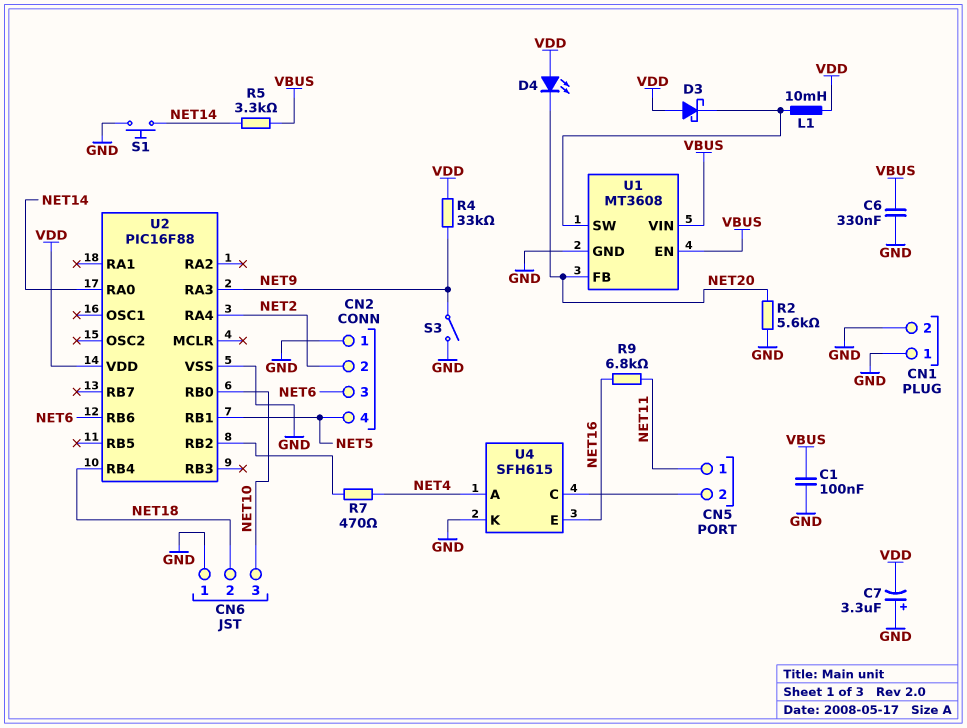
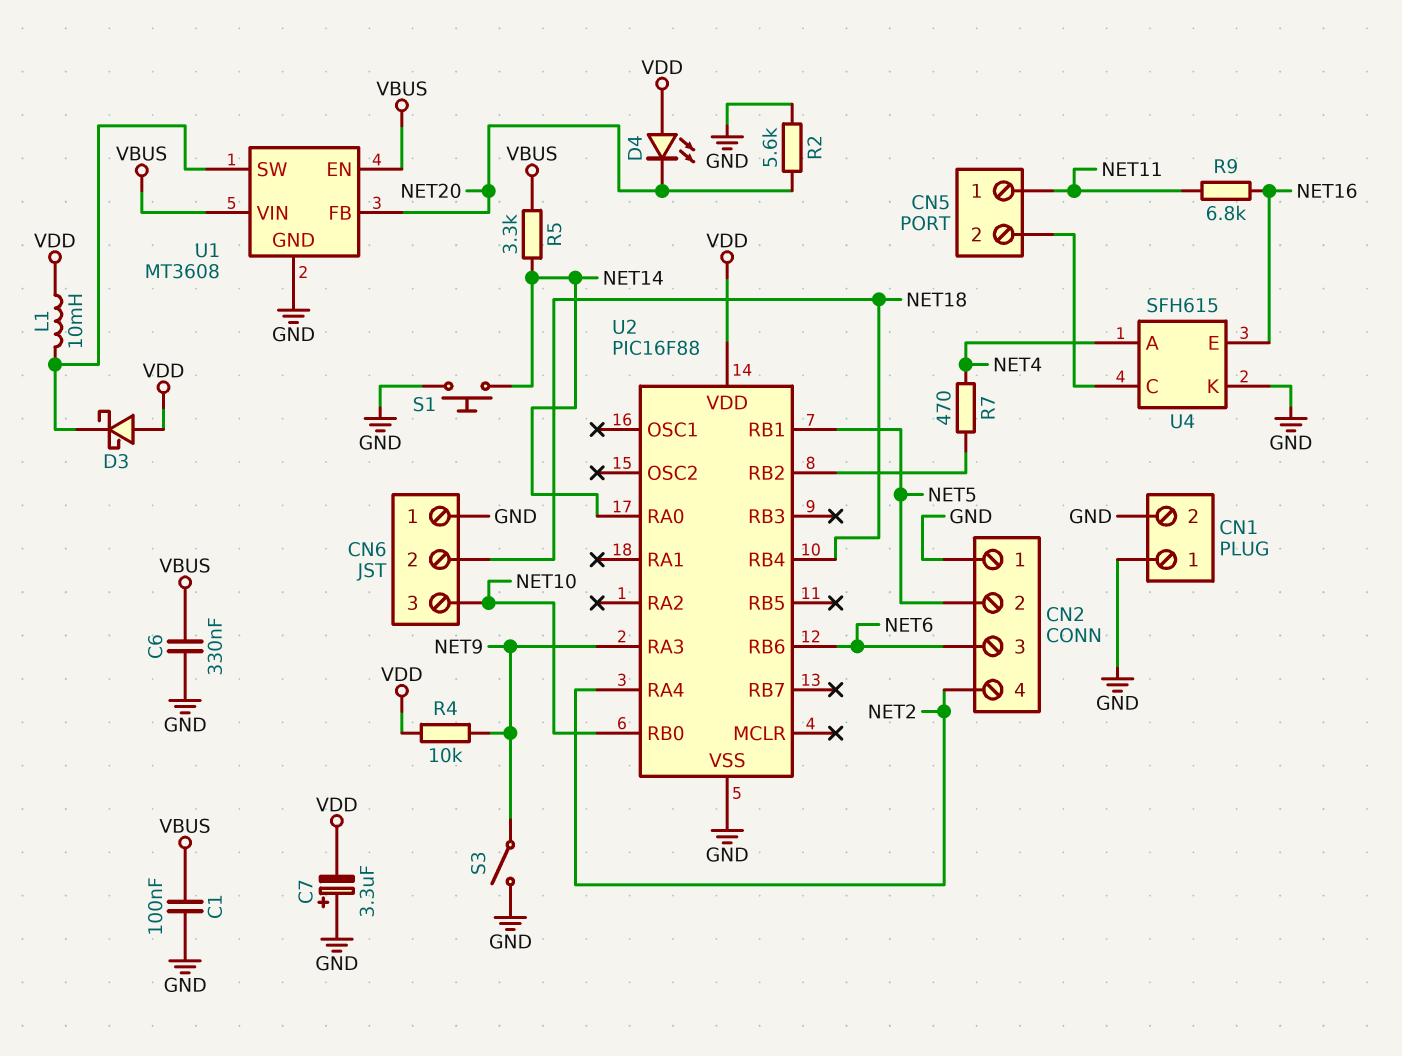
CN2 pin 2: NET2 -> NET5
CN2 pin 4: NET5 -> NET2
R4: 33k (NET9, VDD) -> 10k (NET9, VDD)

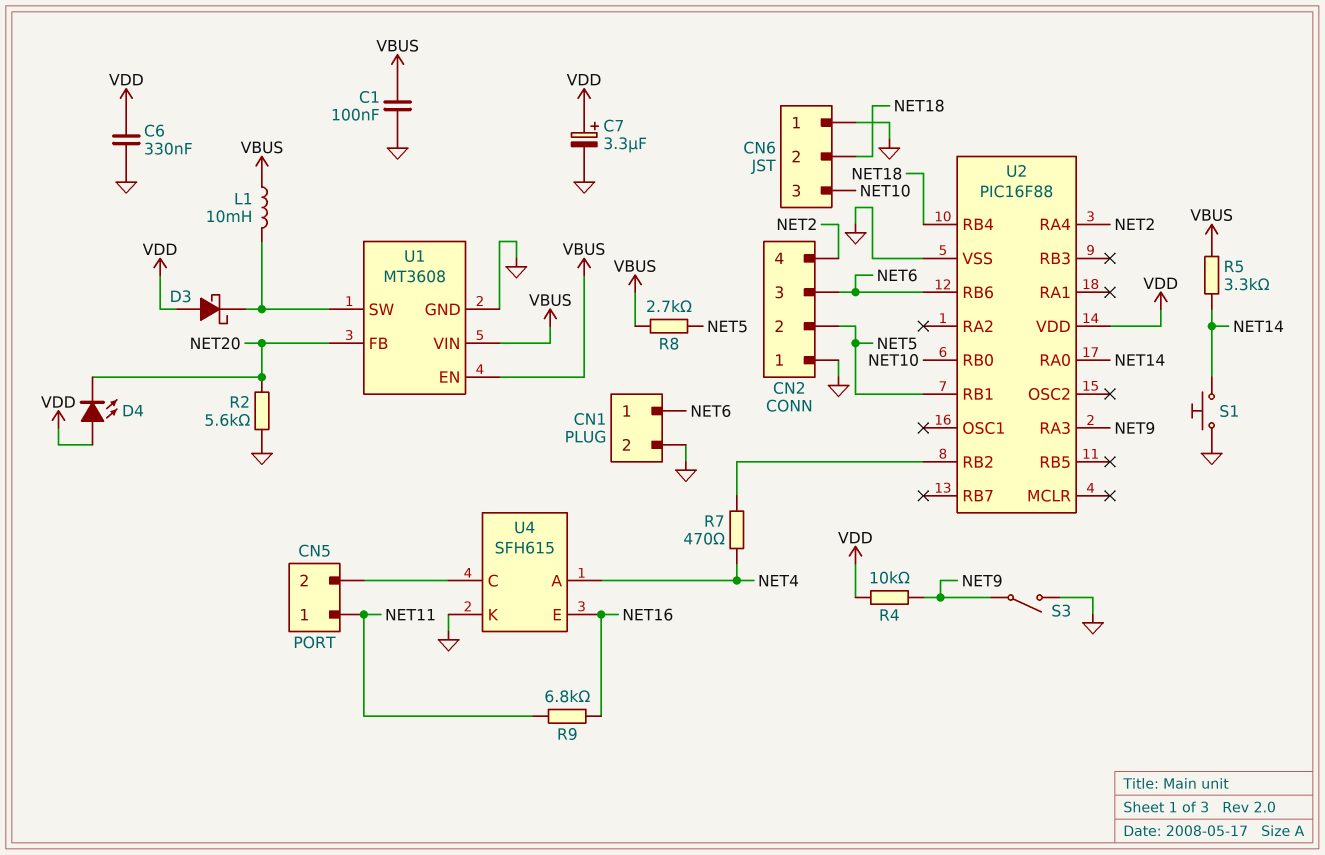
C6: 330nF (GND, VBUS) -> 330nF (GND, VDD)
C7: 3.3uF (plus GND, minus VDD) -> 3.3uF (plus VDD, minus GND)
CN1 pin 1: GND -> NET6
L1: 10mH (U1/SW, VDD) -> 10mH (U1/SW, VBUS)
R8: none -> 2.7k (NET5, VBUS)

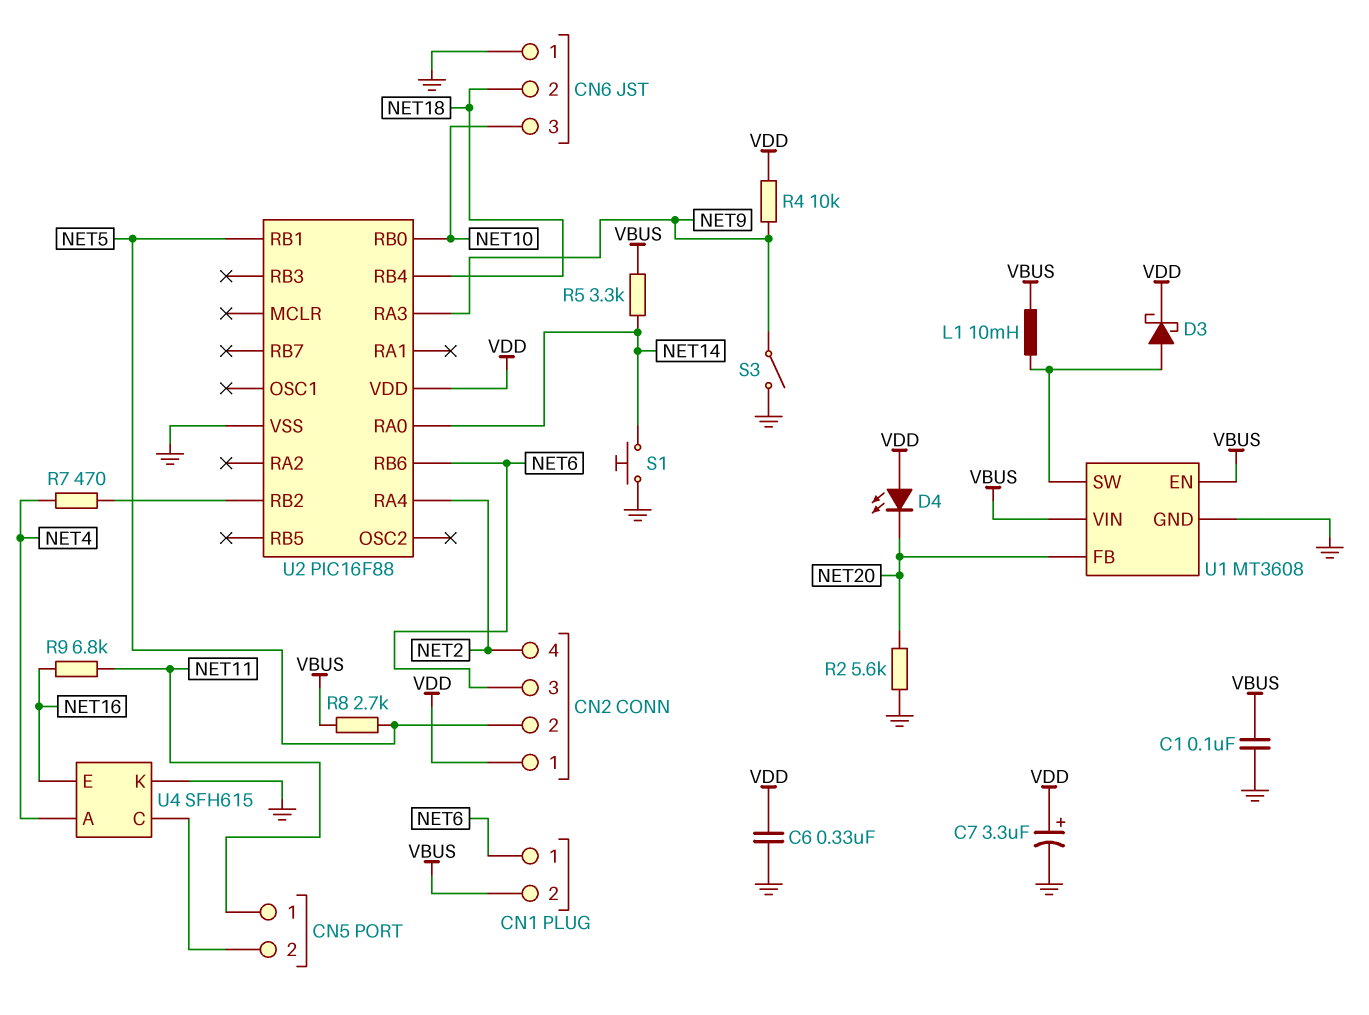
CN1 pin 2: GND -> VBUS
CN2 pin 1: GND -> VDD
D3: schottky (A VDD, K U1/SW) -> schottky (A U1/SW, K VDD)

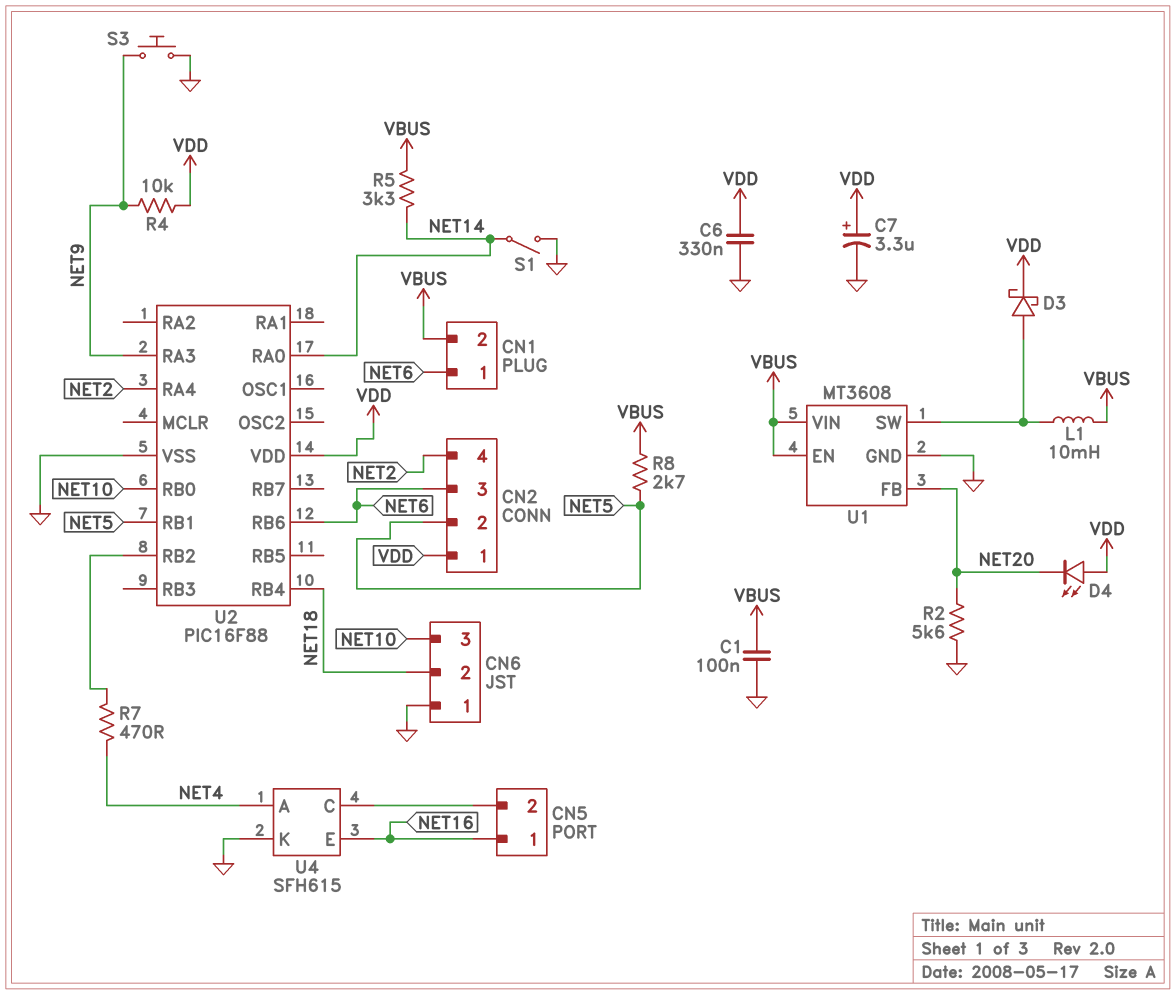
CN5 pin 1: NET11 -> NET16
R9: 6.8k (NET11, NET16) -> none
S1: button (GND, NET14) -> switch (GND, NET14)
S3: switch (GND, NET9) -> button (GND, NET9)

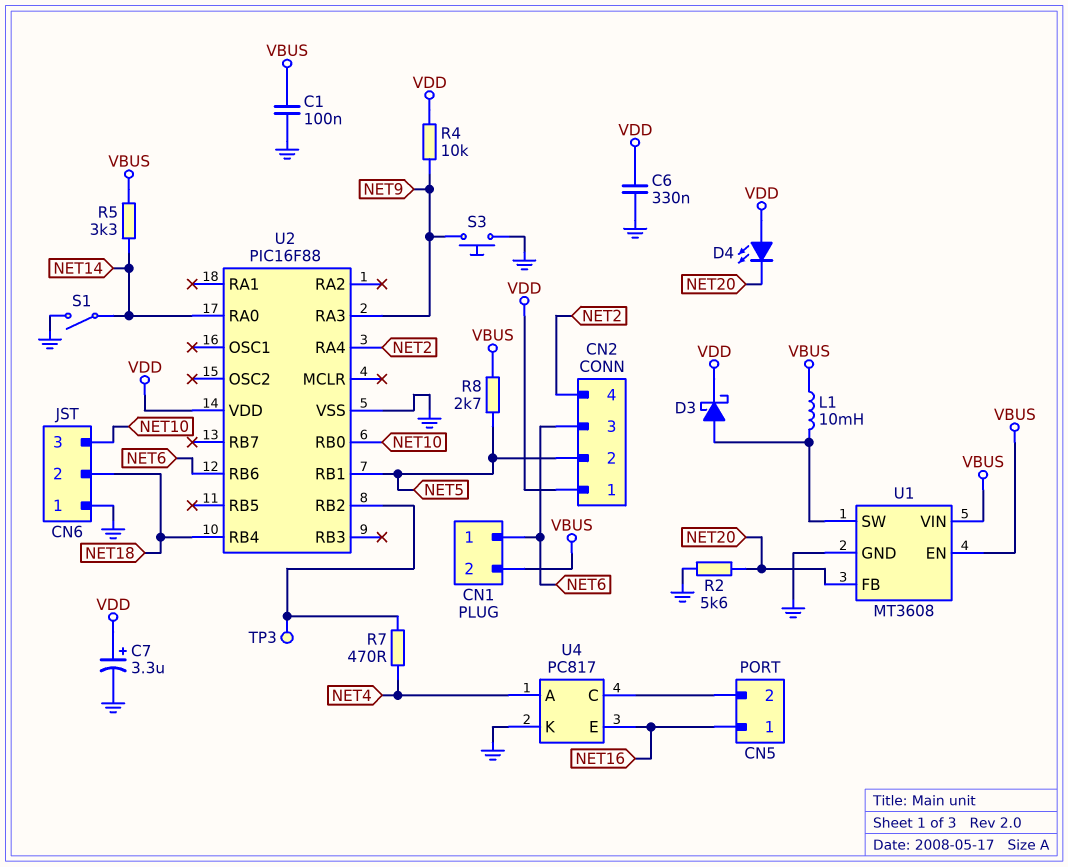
TP3: none -> test point (U2/RB2)
U4: SFH615 -> PC817

